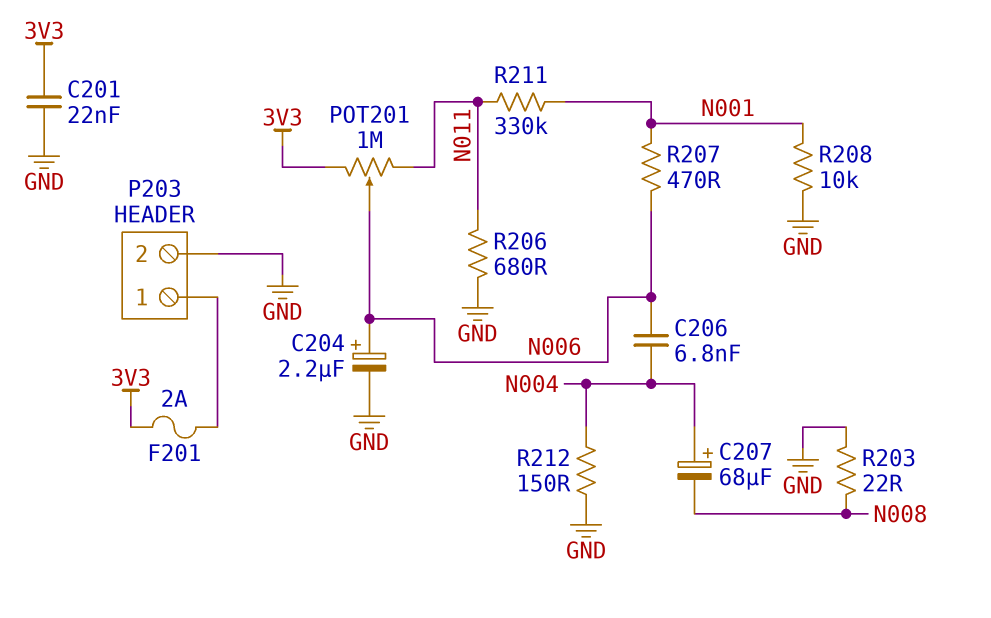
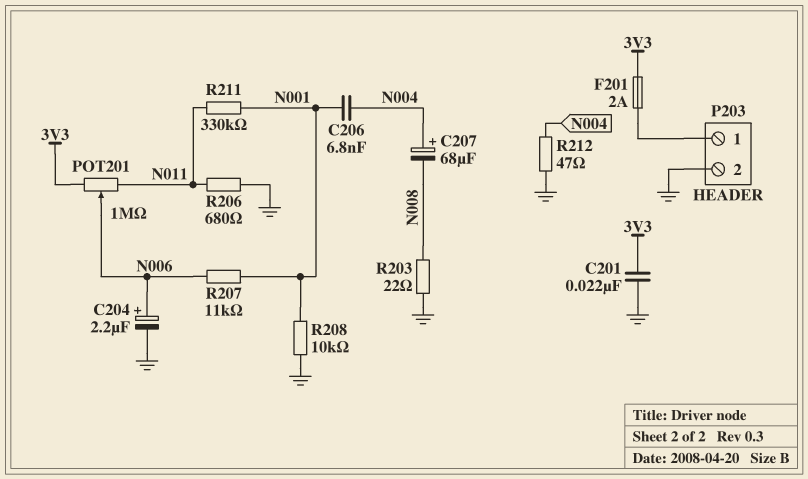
C206: 6.8nF (N004, N006) -> 6.8nF (N001, N004)
R207: 470 (N001, N006) -> 11k (N001, N006)
R212: 150 (GND, N004) -> 47 (GND, N004)

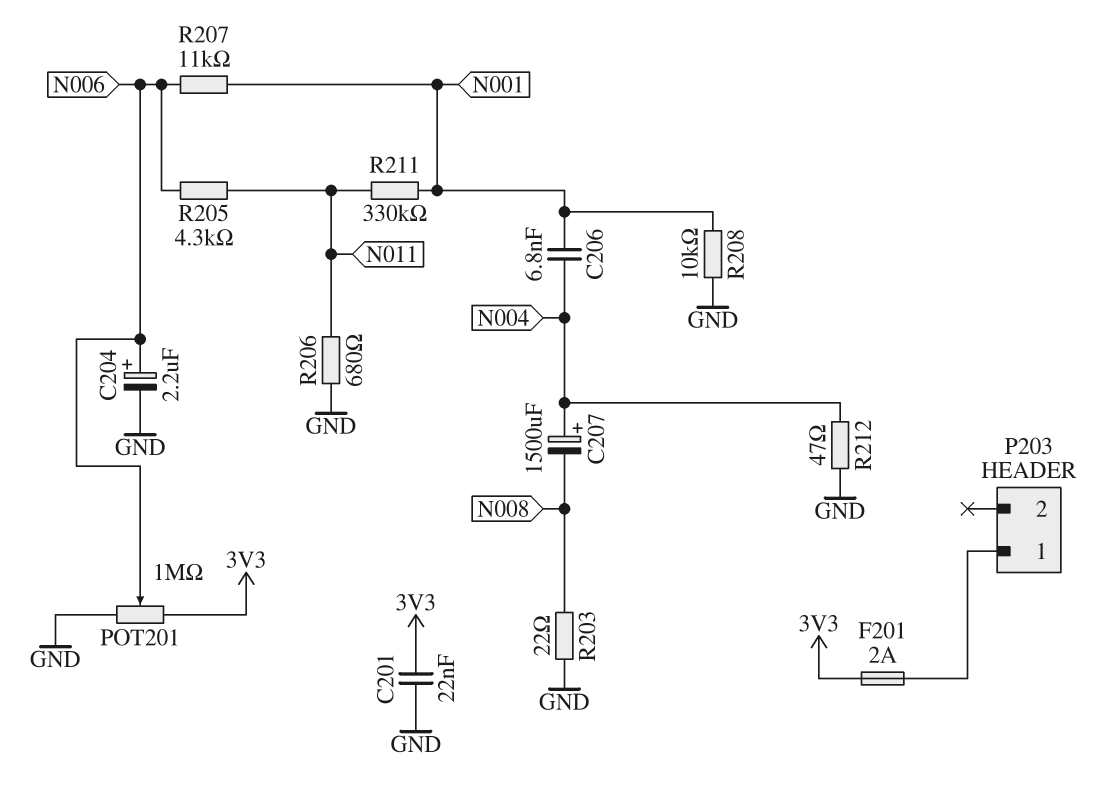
C207: 68uF (plus N004, minus N008) -> 1500uF (plus N004, minus N008)
P203 pin 2: GND -> none
POT201: 1M (3V3, N011, wiper N006) -> 1M (3V3, GND, wiper N006)
R205: none -> 4.3k (N006, N011)

